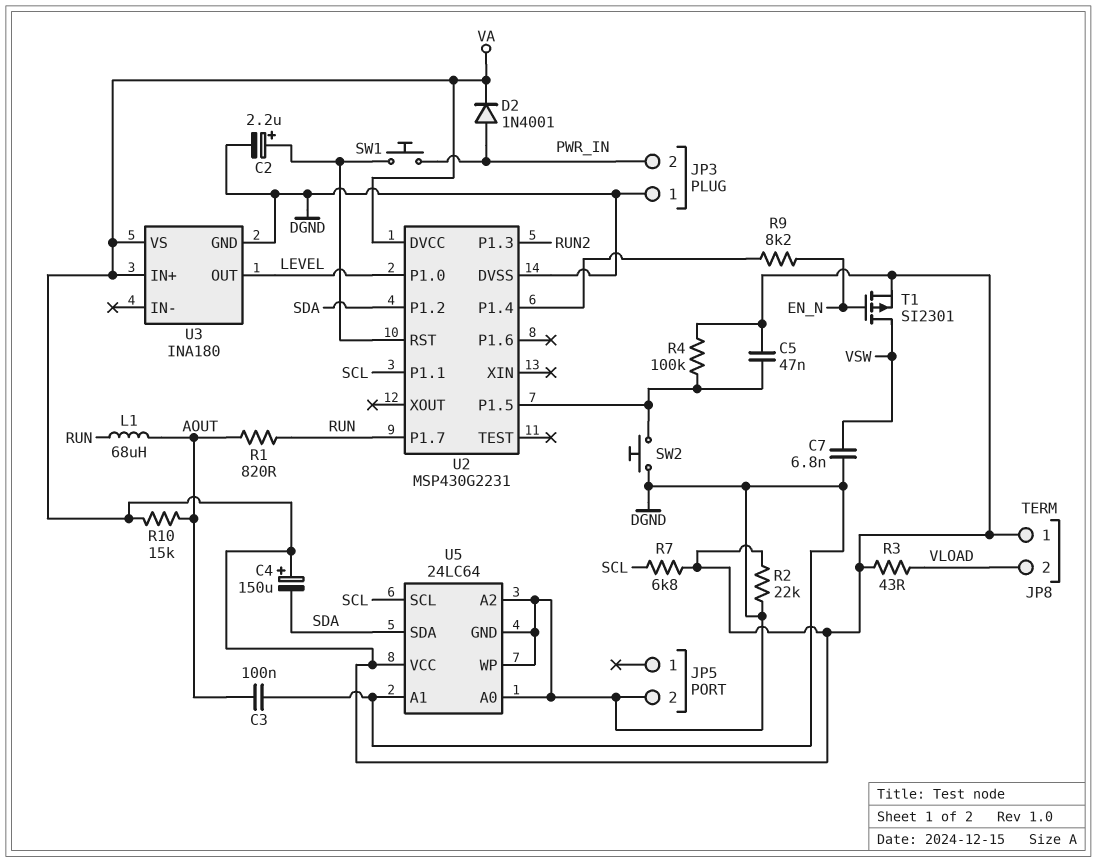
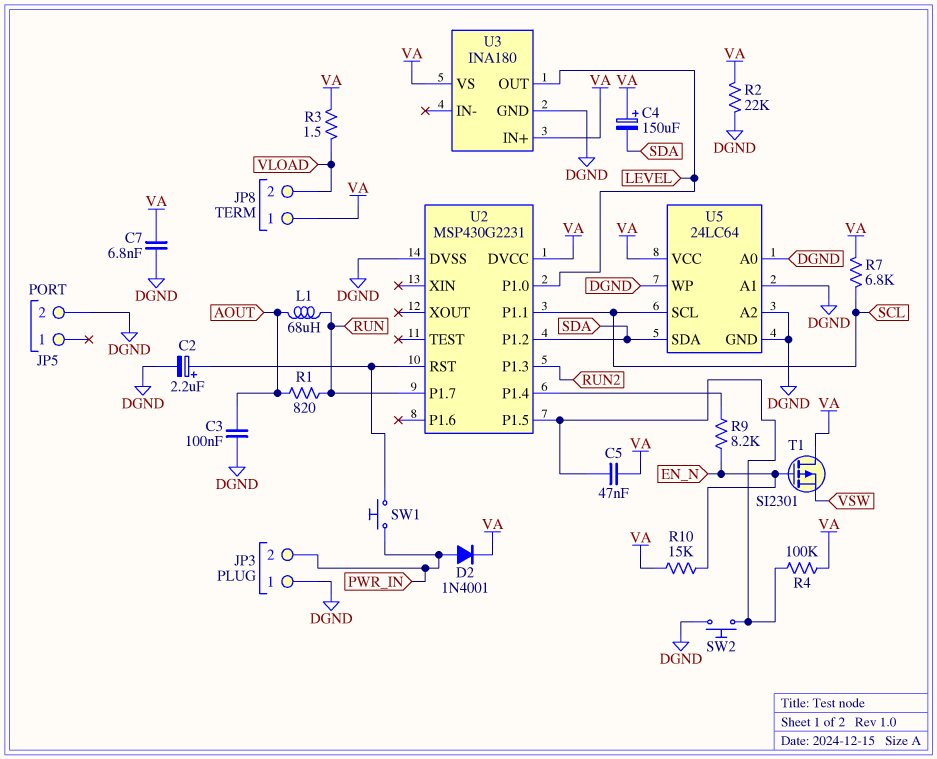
C7: 6.8nF (DGND, VSW) -> 6.8nF (DGND, VA)
R3: 43 (VA, VLOAD) -> 1.5 (VA, VLOAD)
R10: 15k (AOUT, VA) -> 15k (EN_N, VA)
T1: PMOS SI2301 (G EN_N, D VSW, S VA) -> PMOS SI2301 (G EN_N, D VA, S VSW)

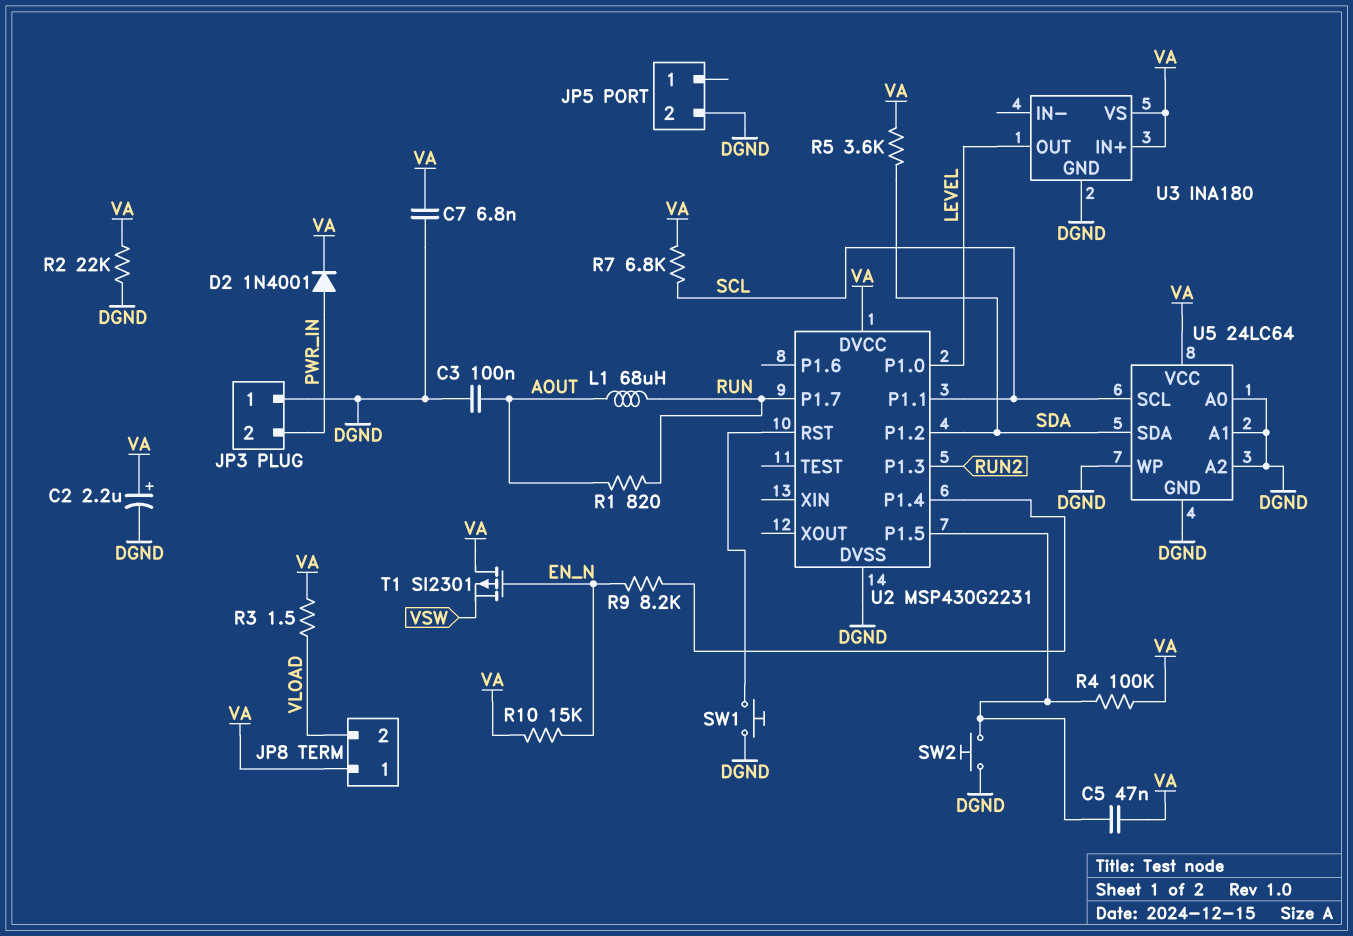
C2: 2.2uF (plus U2/RST, minus DGND) -> 2.2uF (plus VA, minus DGND)
C4: 150uF (plus VA, minus SDA) -> none
R5: none -> 3.6k (SDA, VA)
SW1: button (PWR_IN, U2/RST) -> button (DGND, U2/RST)

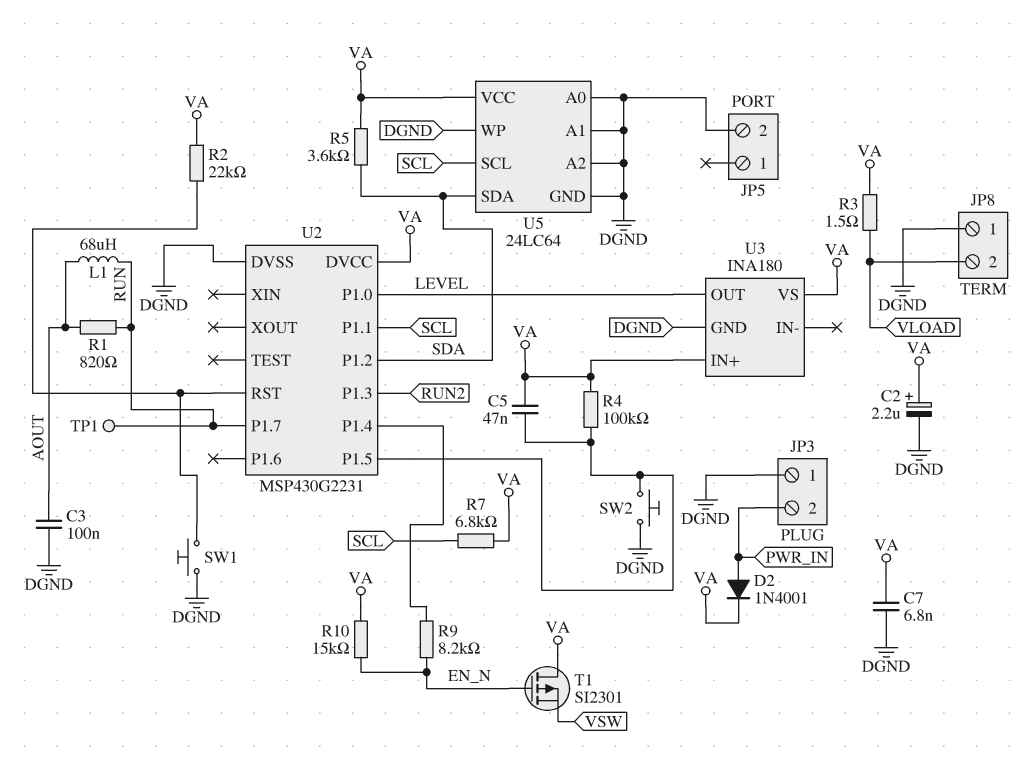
JP8 pin 1: VA -> DGND
R2: 22k (DGND, VA) -> 22k (U2/RST, VA)
TP1: none -> test point (RUN)

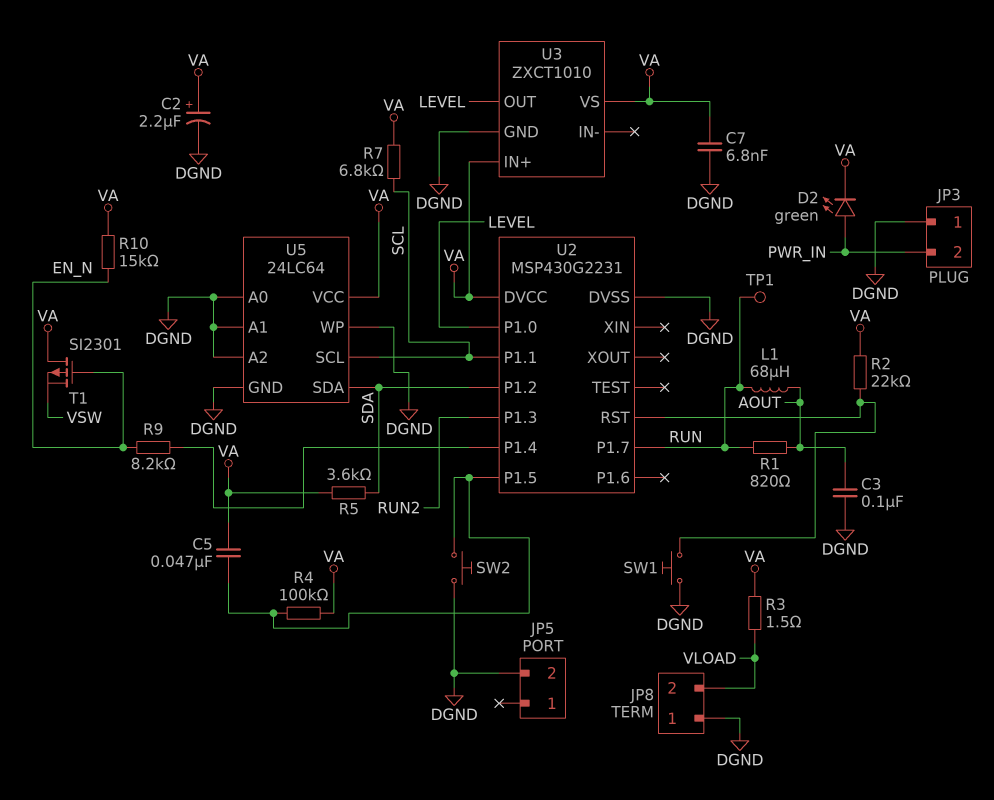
D2: diode 1N4001 (A PWR_IN, K VA) -> LED green (A PWR_IN, K VA)
U3: INA180 -> ZXCT1010

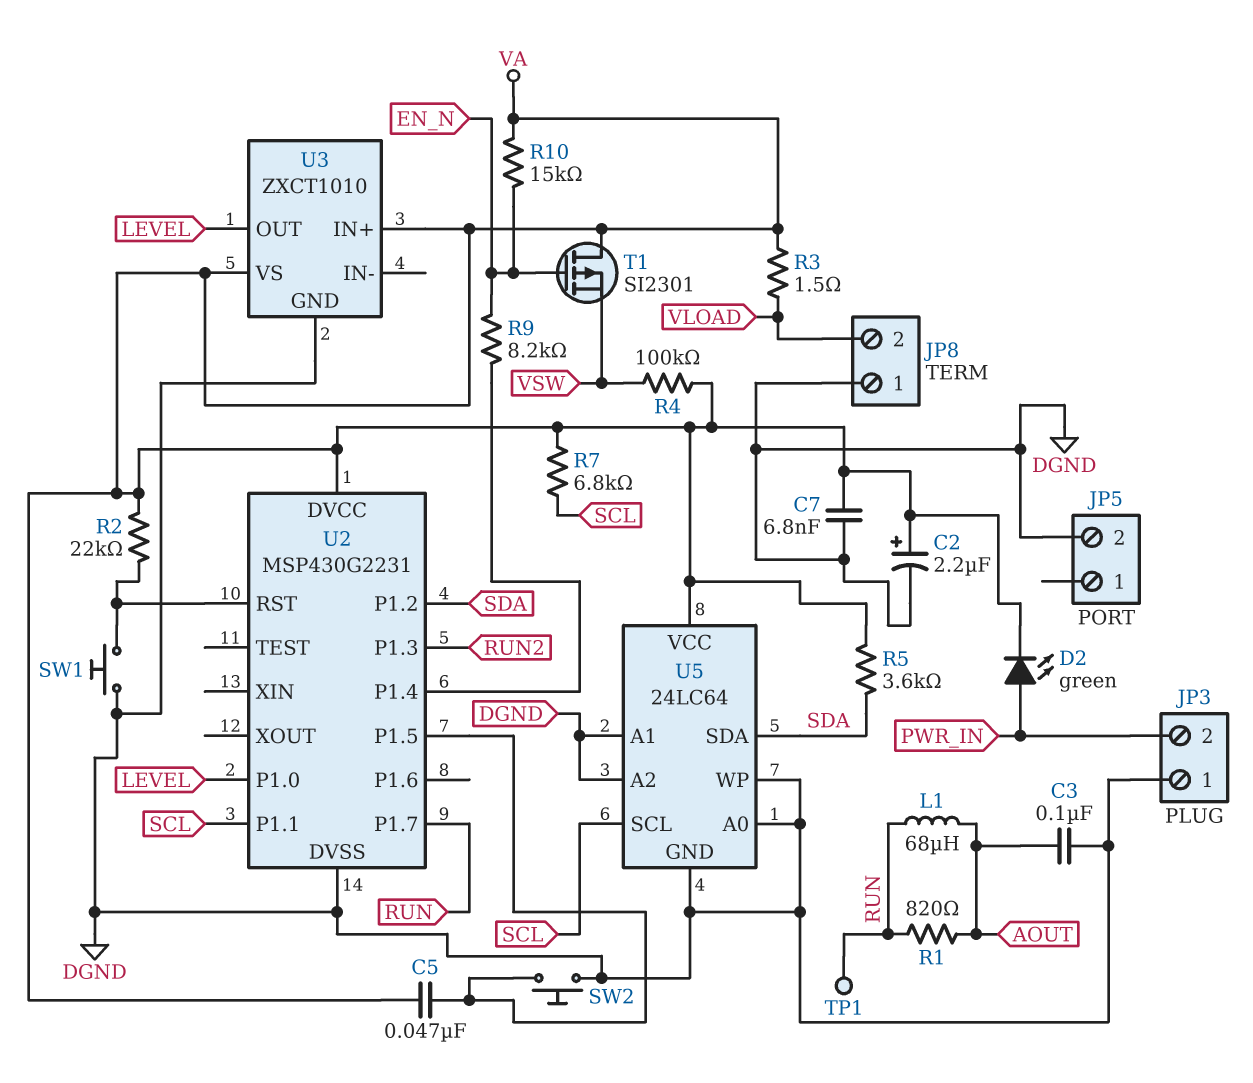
R4: 100k (U2/P1.5, VA) -> 100k (VA, VSW)

